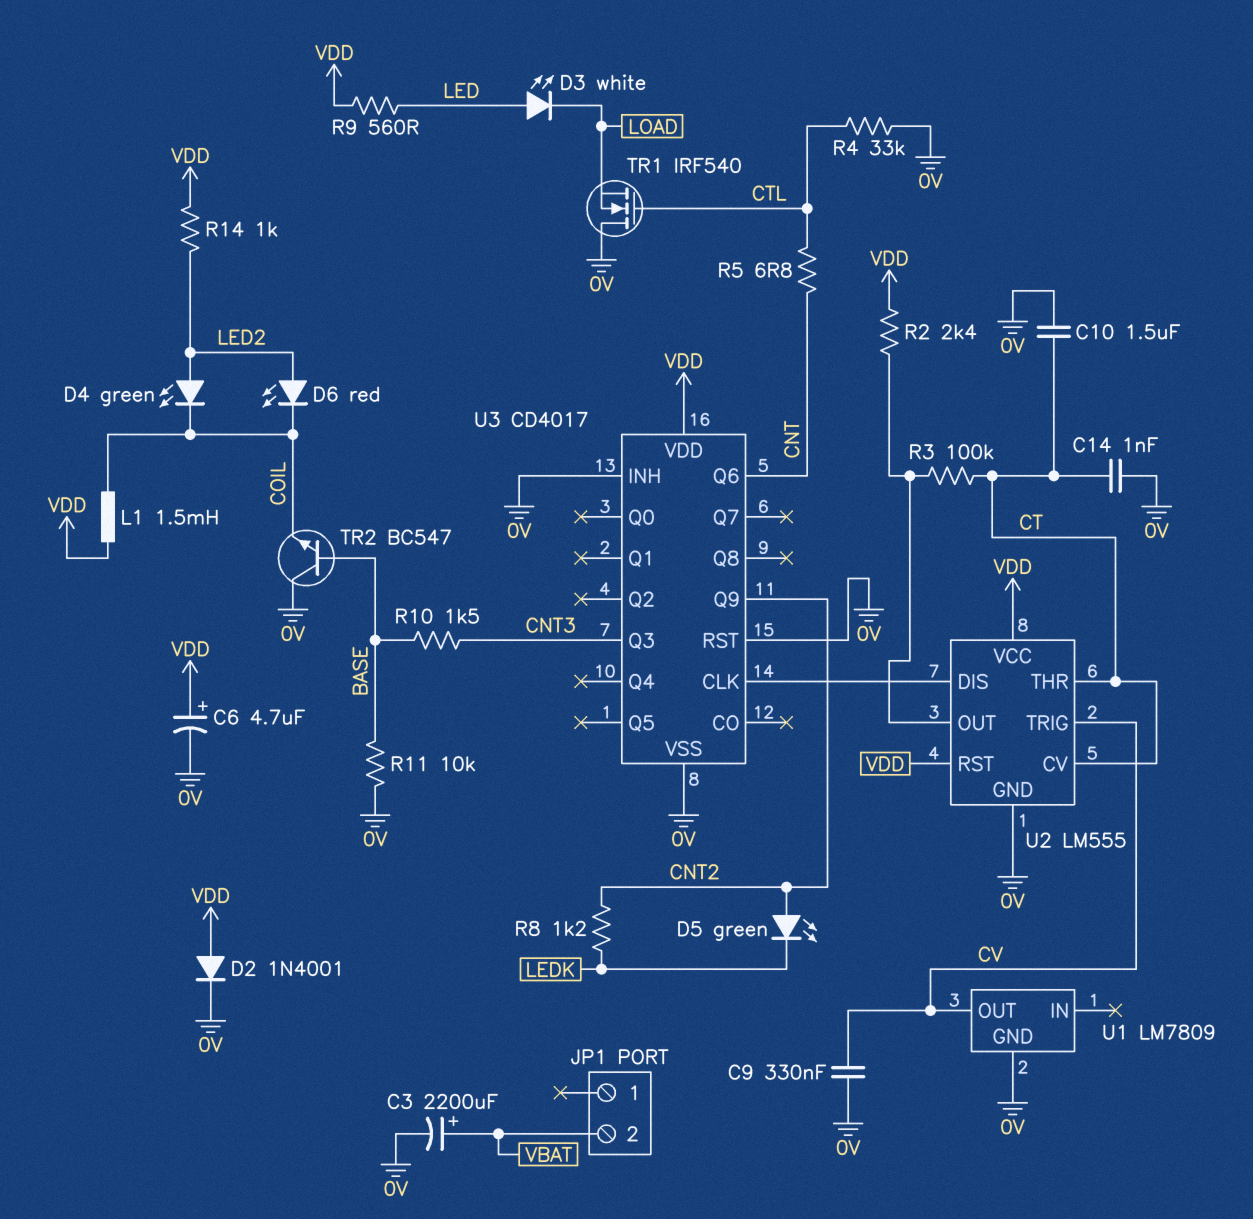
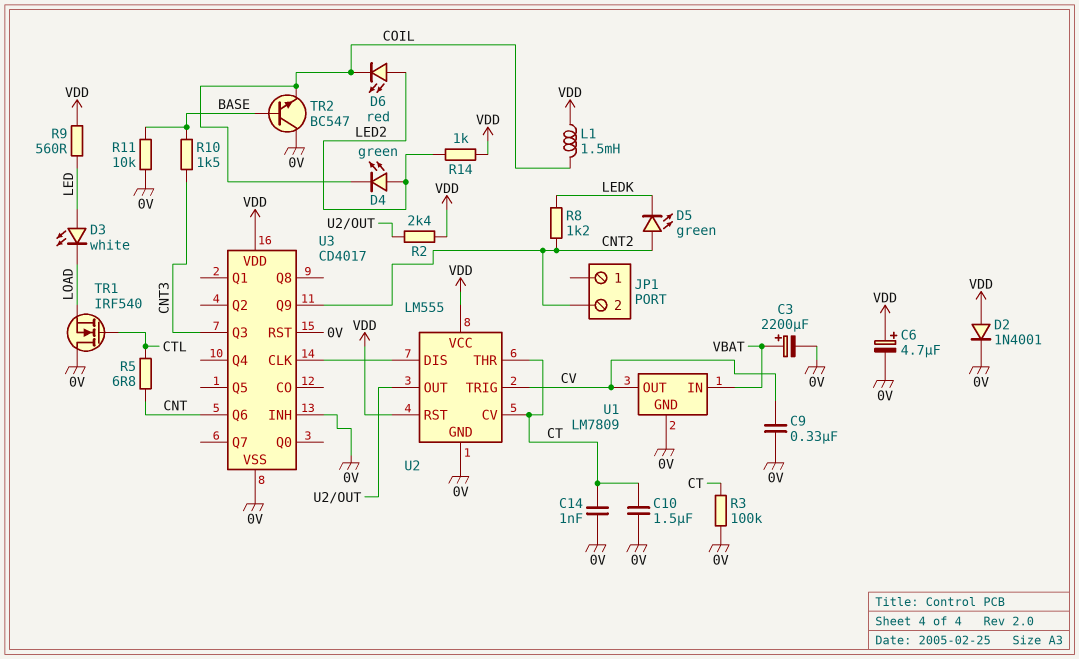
JP1 pin 2: VBAT -> CNT2
R3: 100k (CT, U2/OUT) -> 100k (0V, CT)
R4: 33k (0V, CTL) -> none
U1 pin IN: none -> VBAT

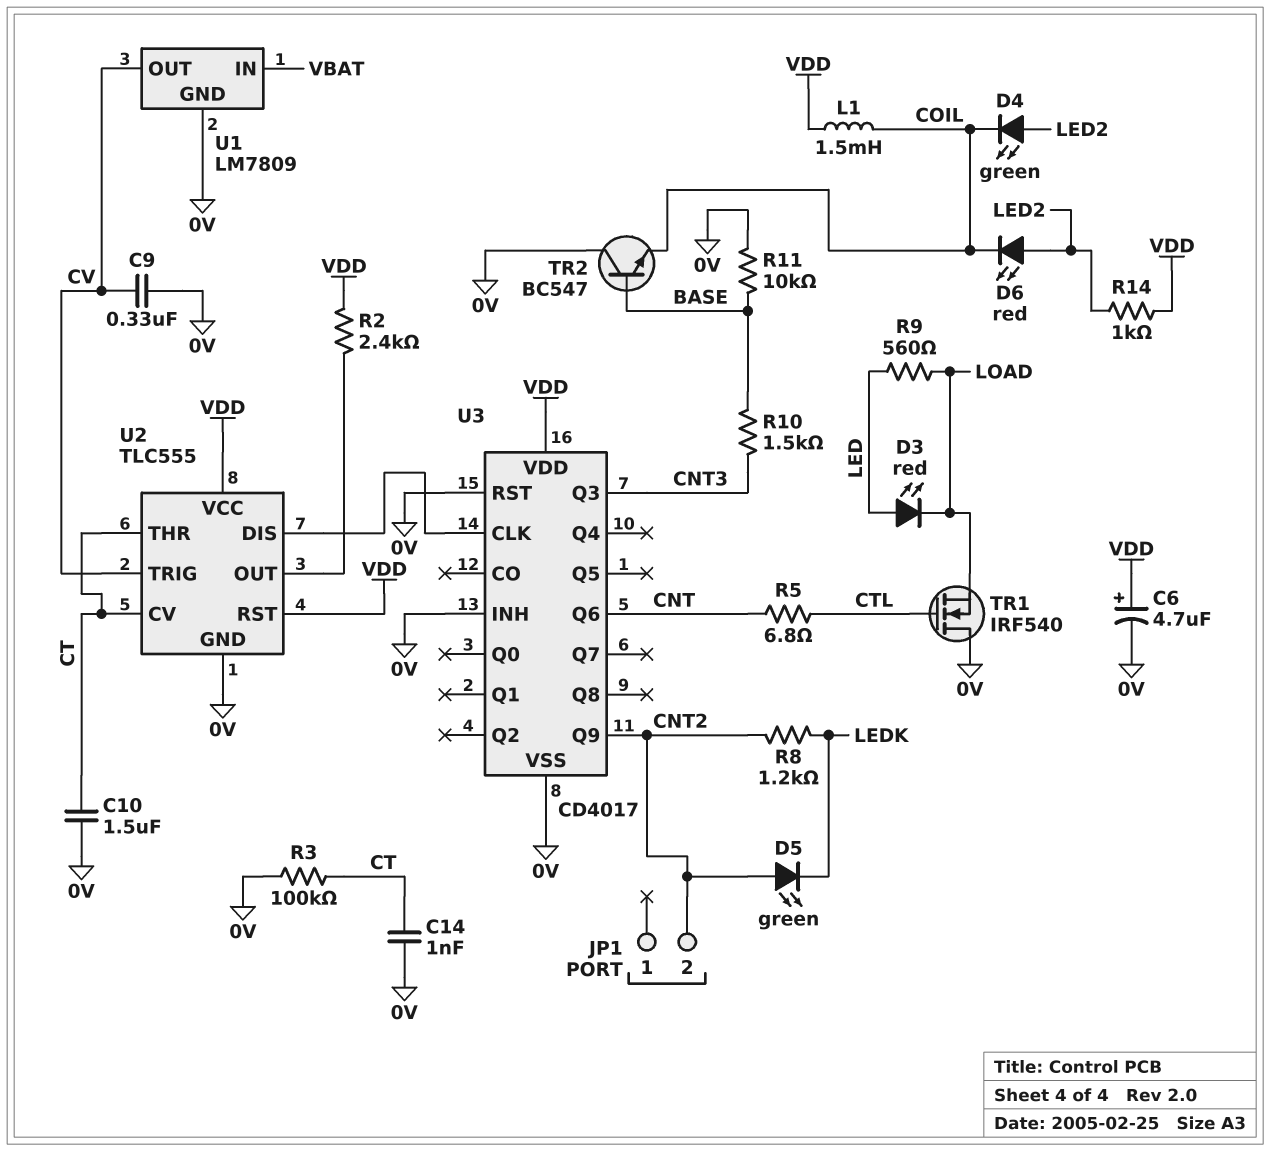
C3: 2200uF (plus VBAT, minus 0V) -> none
D2: diode 1N4001 (A VDD, K 0V) -> none
D3: LED white (A LED, K LOAD) -> LED red (A LED, K LOAD)
R9: 560 (LED, VDD) -> 560 (LED, LOAD)
U2: LM555 -> TLC555

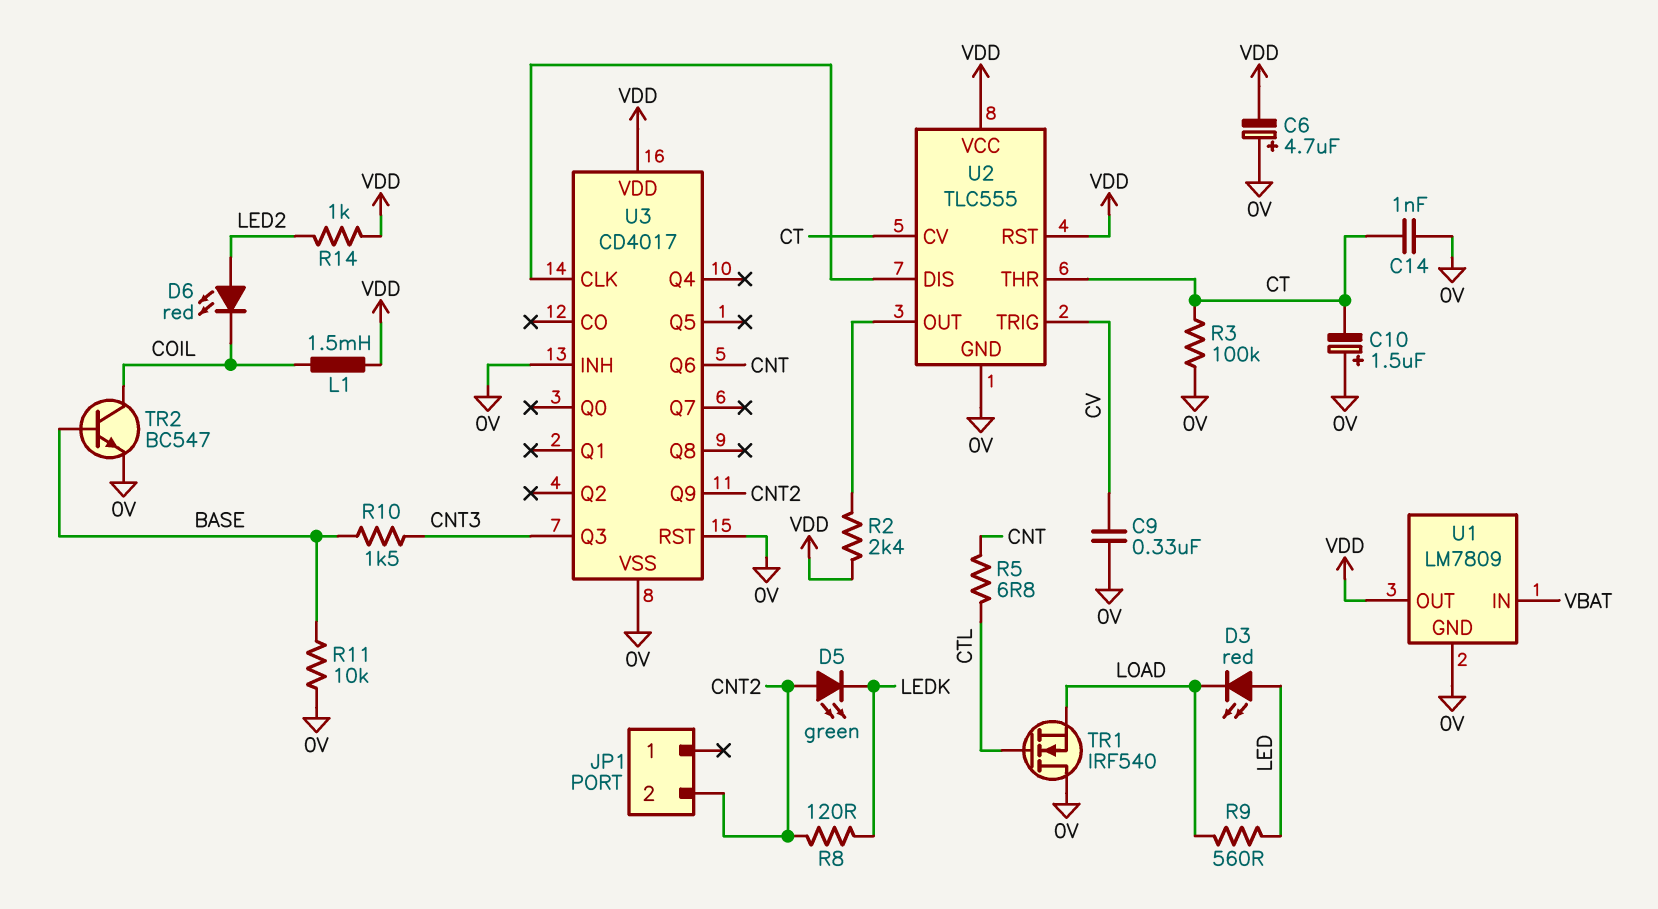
C6: 4.7uF (plus VDD, minus 0V) -> 4.7uF (plus 0V, minus VDD)
C10: 1.5uF (0V, CT) -> 1.5uF (plus 0V, minus CT)
D4: LED green (A LED2, K COIL) -> none
R8: 1.2k (CNT2, LEDK) -> 120 (CNT2, LEDK)
TR2: NPN BC547 (B BASE, C 0V, E COIL) -> NPN BC547 (B BASE, C COIL, E 0V)
U1 pin OUT: CV -> VDD

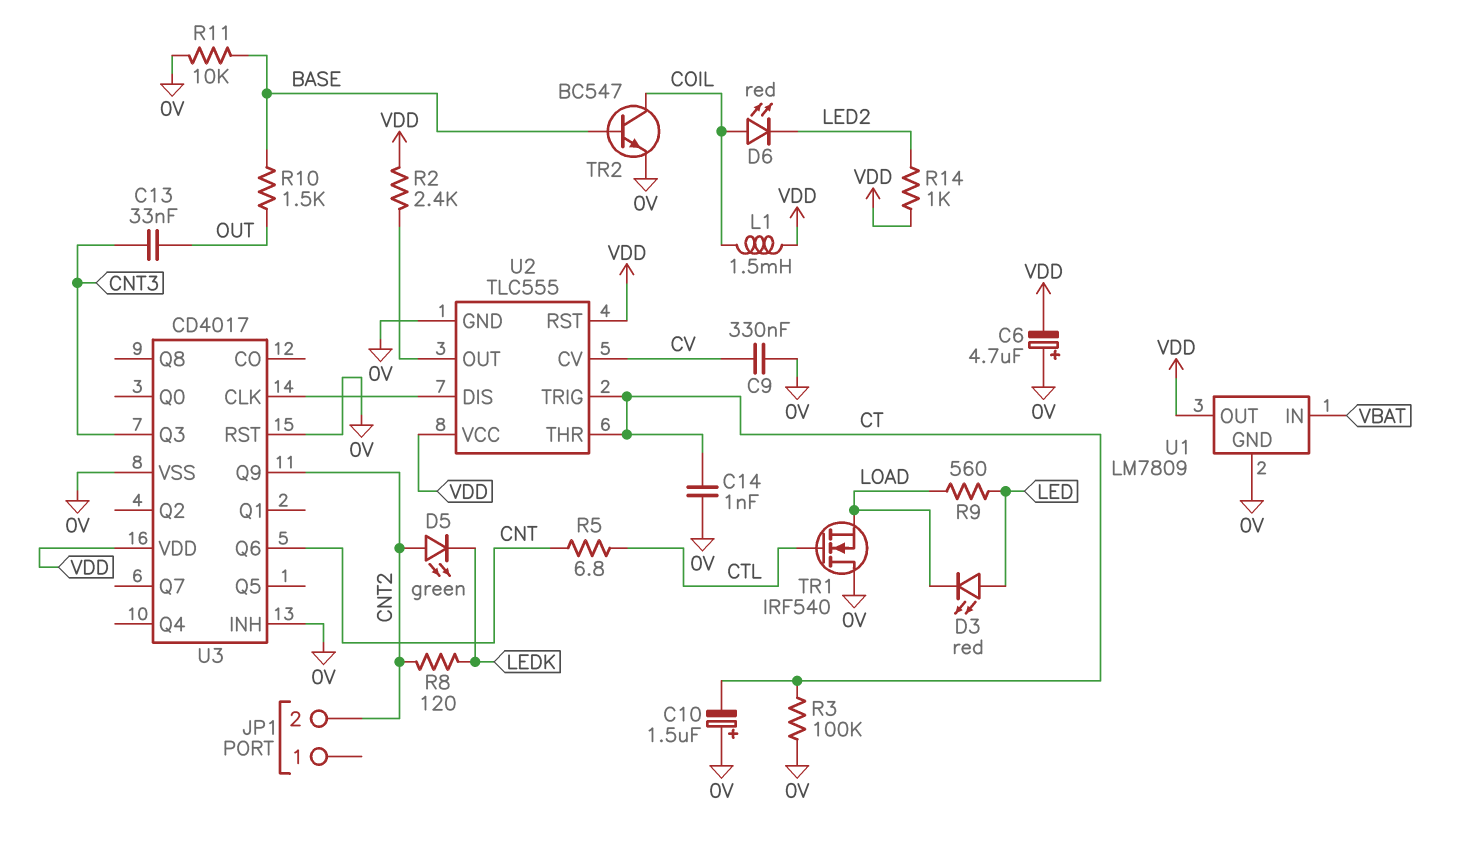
C13: none -> 33nF (CNT3, OUT)
D6: LED red (A LED2, K COIL) -> LED red (A COIL, K LED2)
R10: 1.5k (BASE, CNT3) -> 1.5k (BASE, OUT)
U2 pin CV: CT -> CV
U2 pin TRIG: CV -> CT

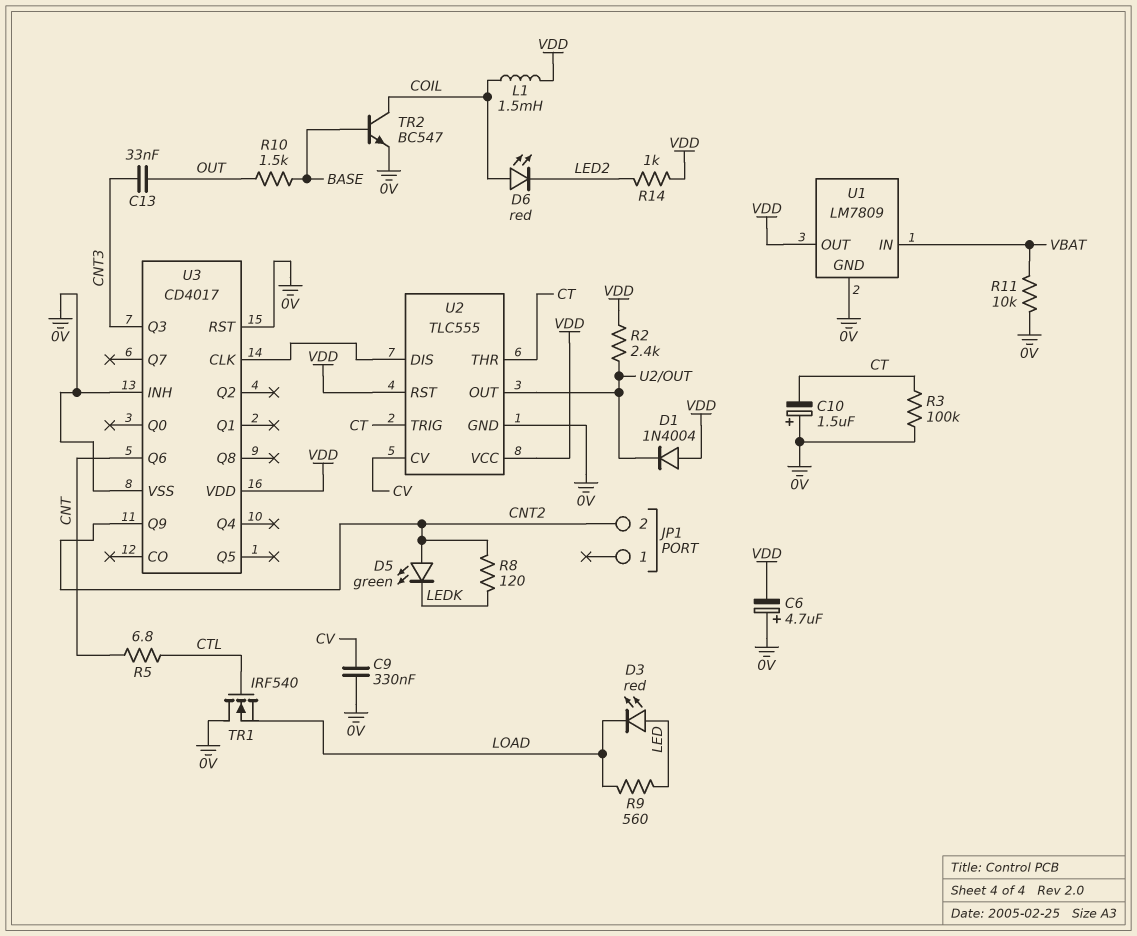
C14: 1nF (0V, CT) -> none
D1: none -> diode 1N4004 (A VDD, K U2/OUT)
R11: 10k (0V, BASE) -> 10k (0V, VBAT)

